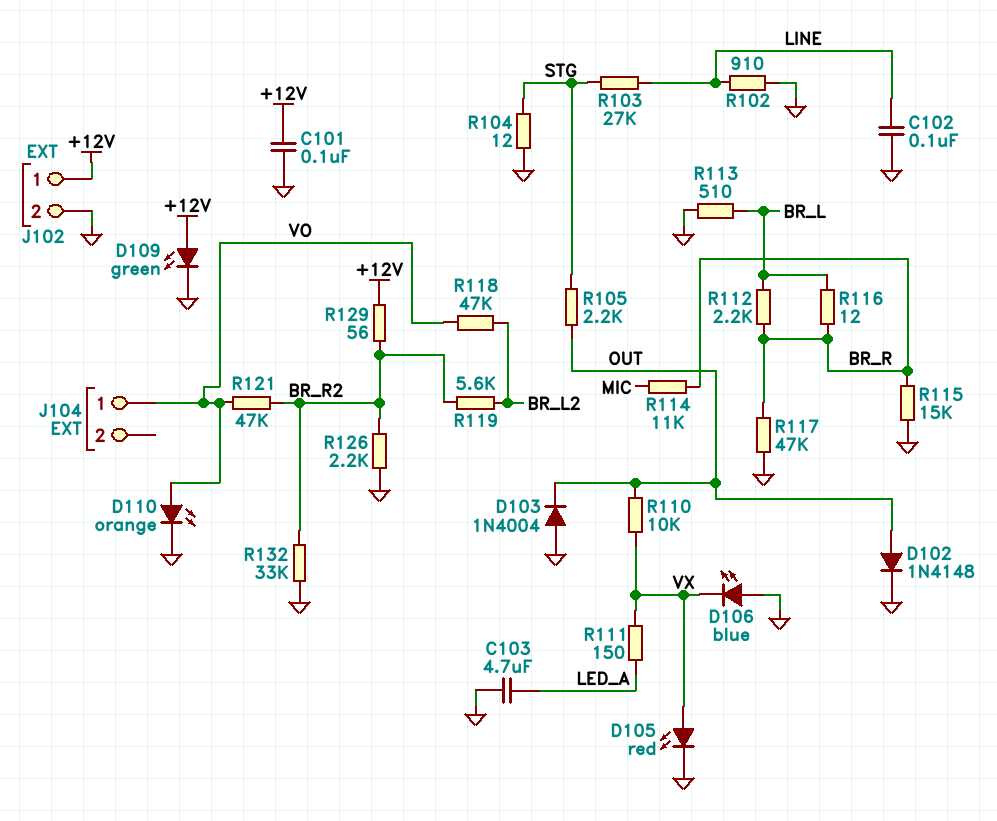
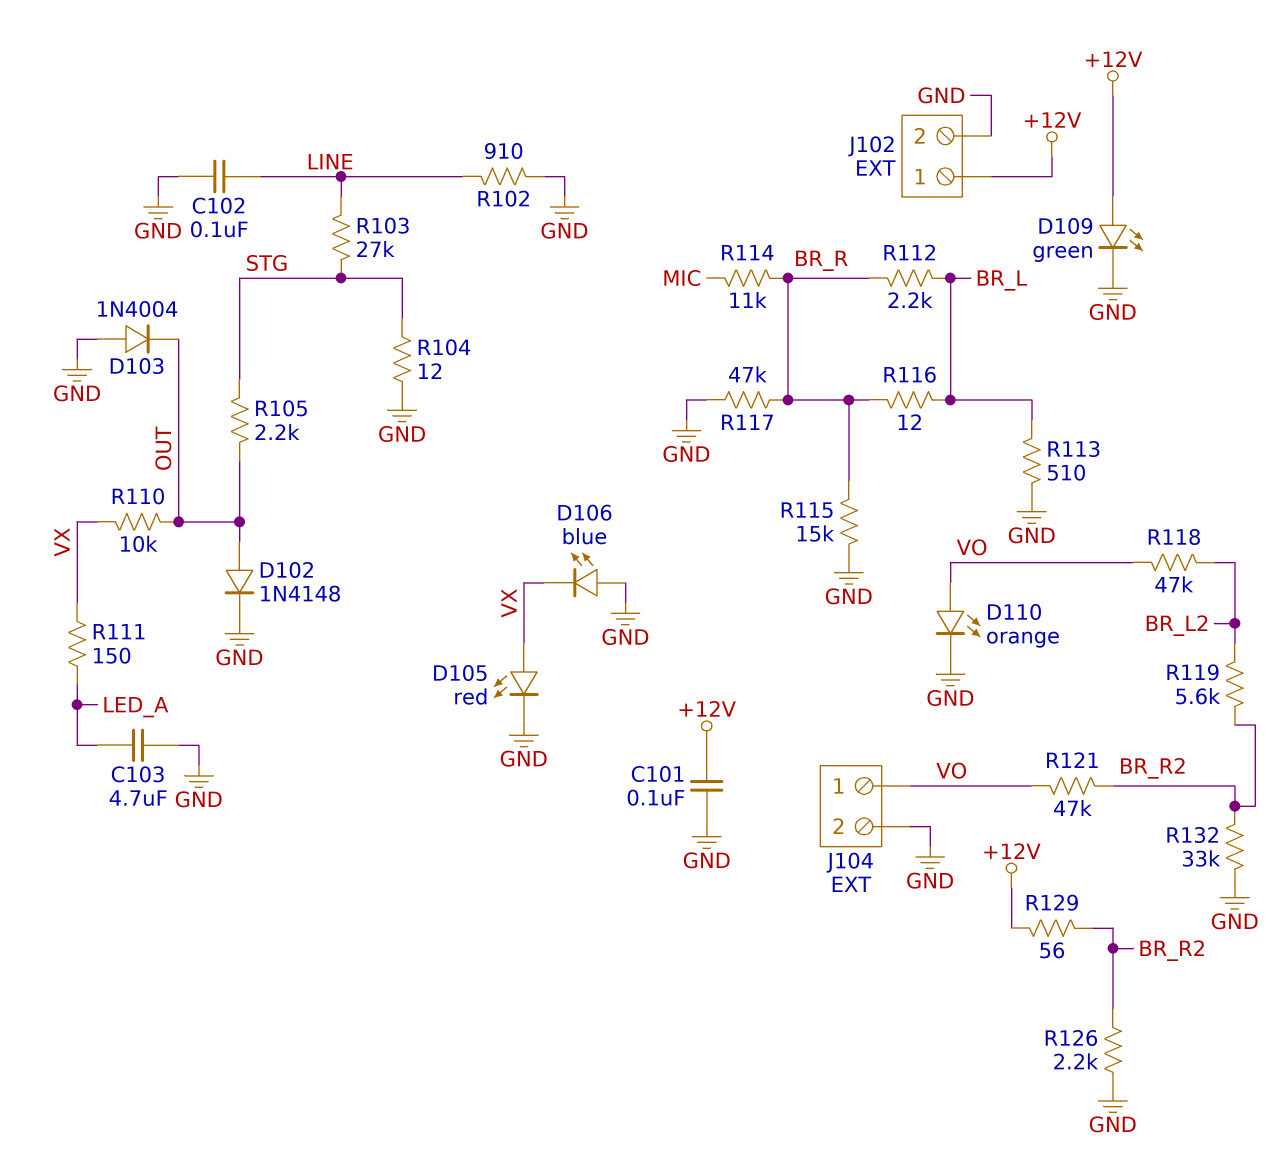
J104 pin 2: none -> GND

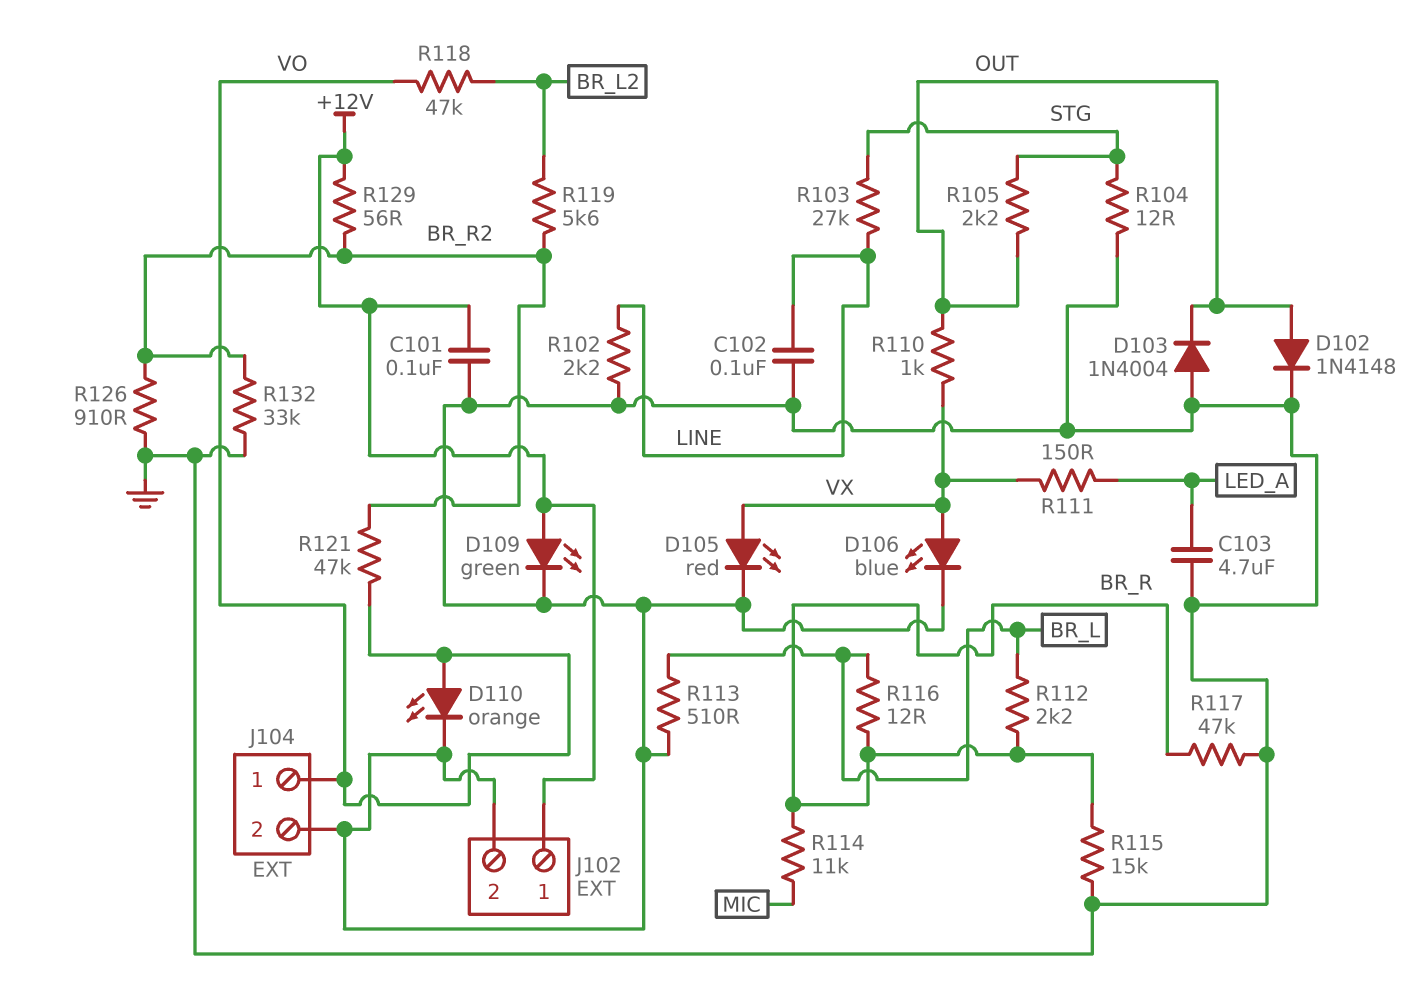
D106: LED blue (A GND, K VX) -> LED blue (A VX, K GND)
R102: 910 (GND, LINE) -> 2.2k (GND, LINE)
R110: 10k (OUT, VX) -> 1k (OUT, VX)
R126: 2.2k (BR_R2, GND) -> 910 (BR_R2, GND)

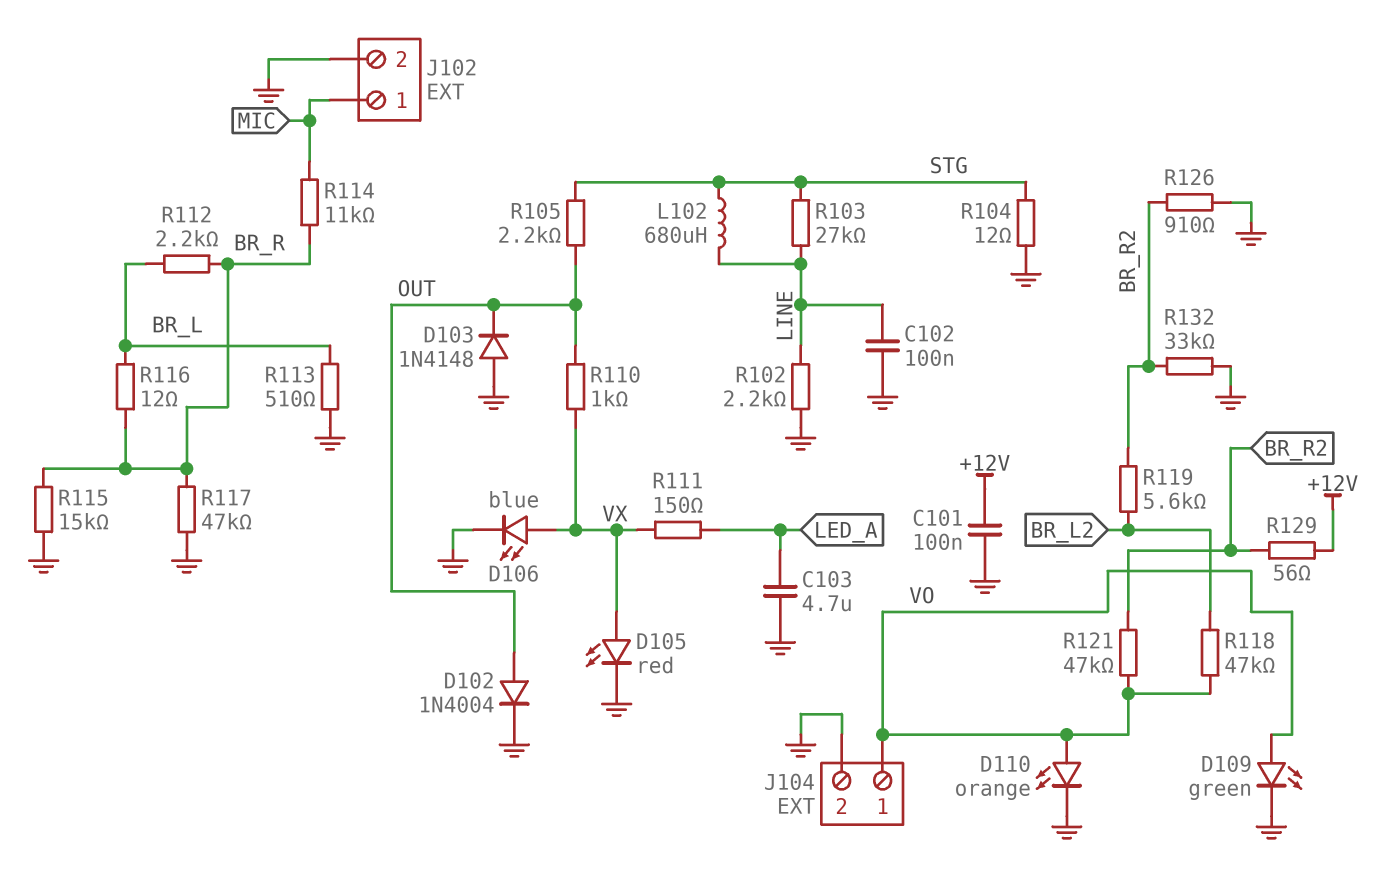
D102: diode 1N4148 (A OUT, K GND) -> diode 1N4004 (A OUT, K GND)
D103: diode 1N4004 (A GND, K OUT) -> diode 1N4148 (A GND, K OUT)
D109: LED green (A +12V, K GND) -> LED green (A VO, K GND)
J102 pin 1: +12V -> MIC
L102: none -> 680uH (LINE, STG)

